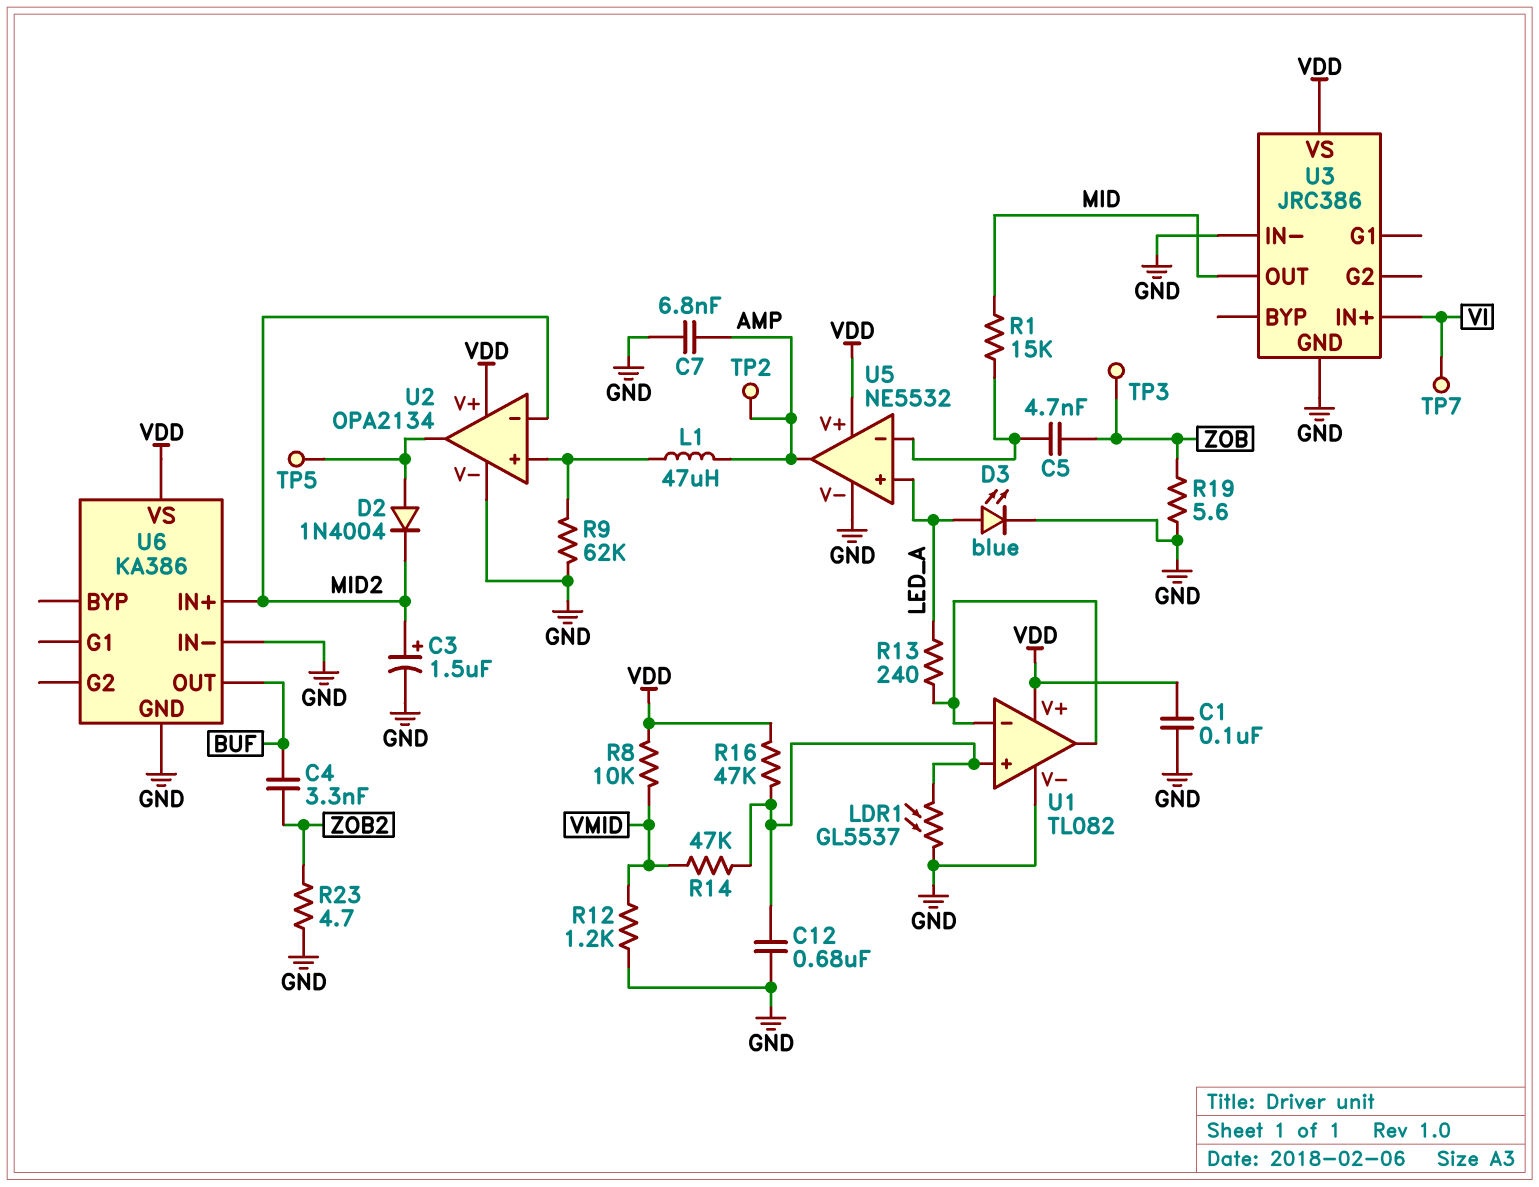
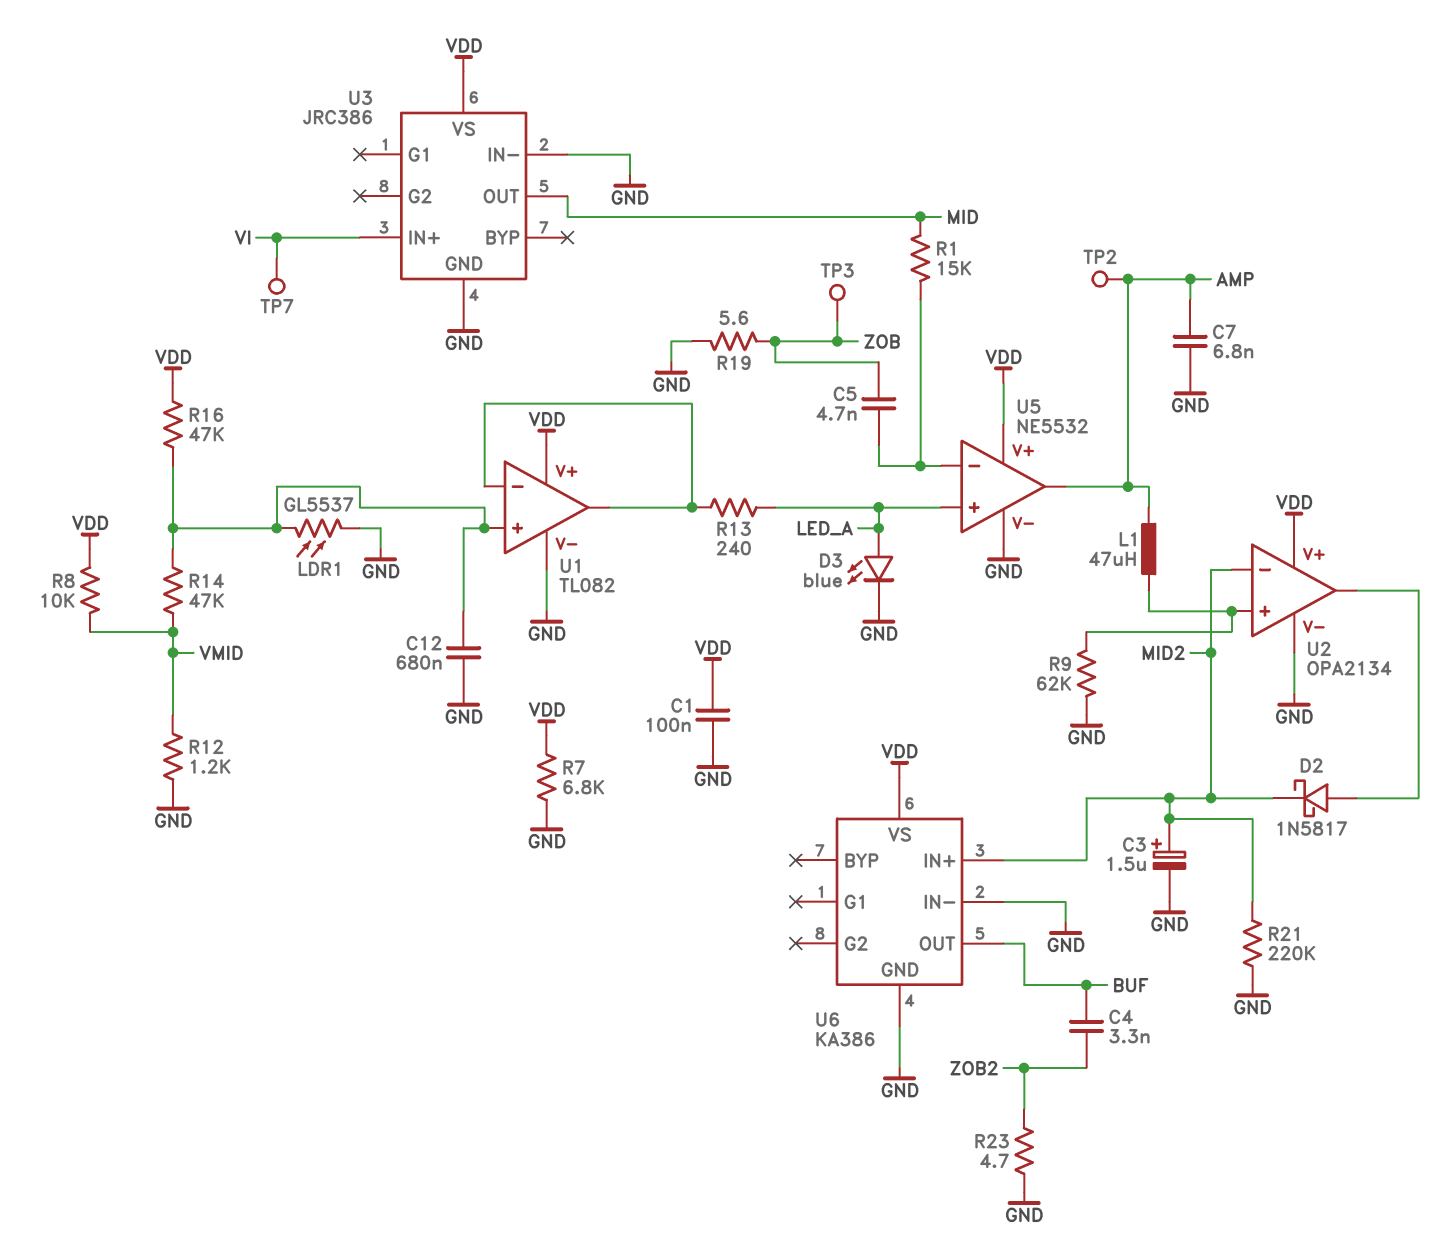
D2: diode 1N4004 (A U2/out, K MID2) -> schottky 1N5817 (A U2/out, K MID2)
R7: none -> 6.8k (GND, VDD)
R21: none -> 220k (GND, MID2)
TP5: test point (U2/out) -> none

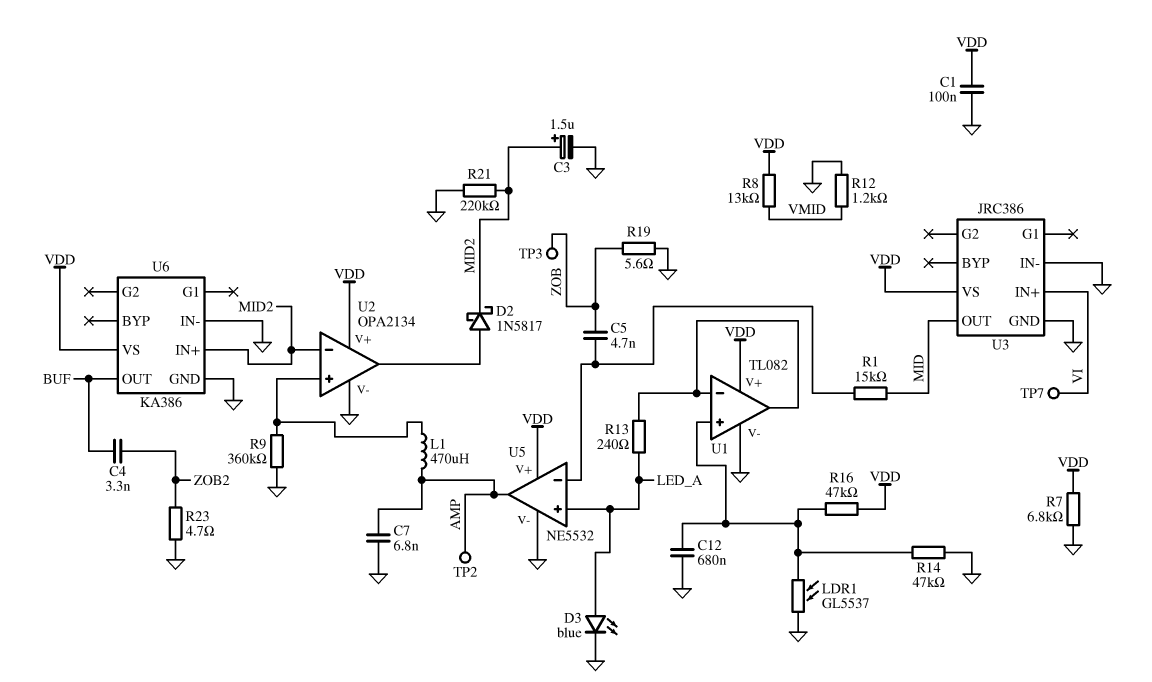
L1: 47uH (AMP, U2/in+) -> 470uH (AMP, U2/in+)
R8: 10k (VDD, VMID) -> 13k (VDD, VMID)
R9: 62k (GND, U2/in+) -> 360k (GND, U2/in+)
R14: 47k (U1/in+, VMID) -> 47k (GND, U1/in+)

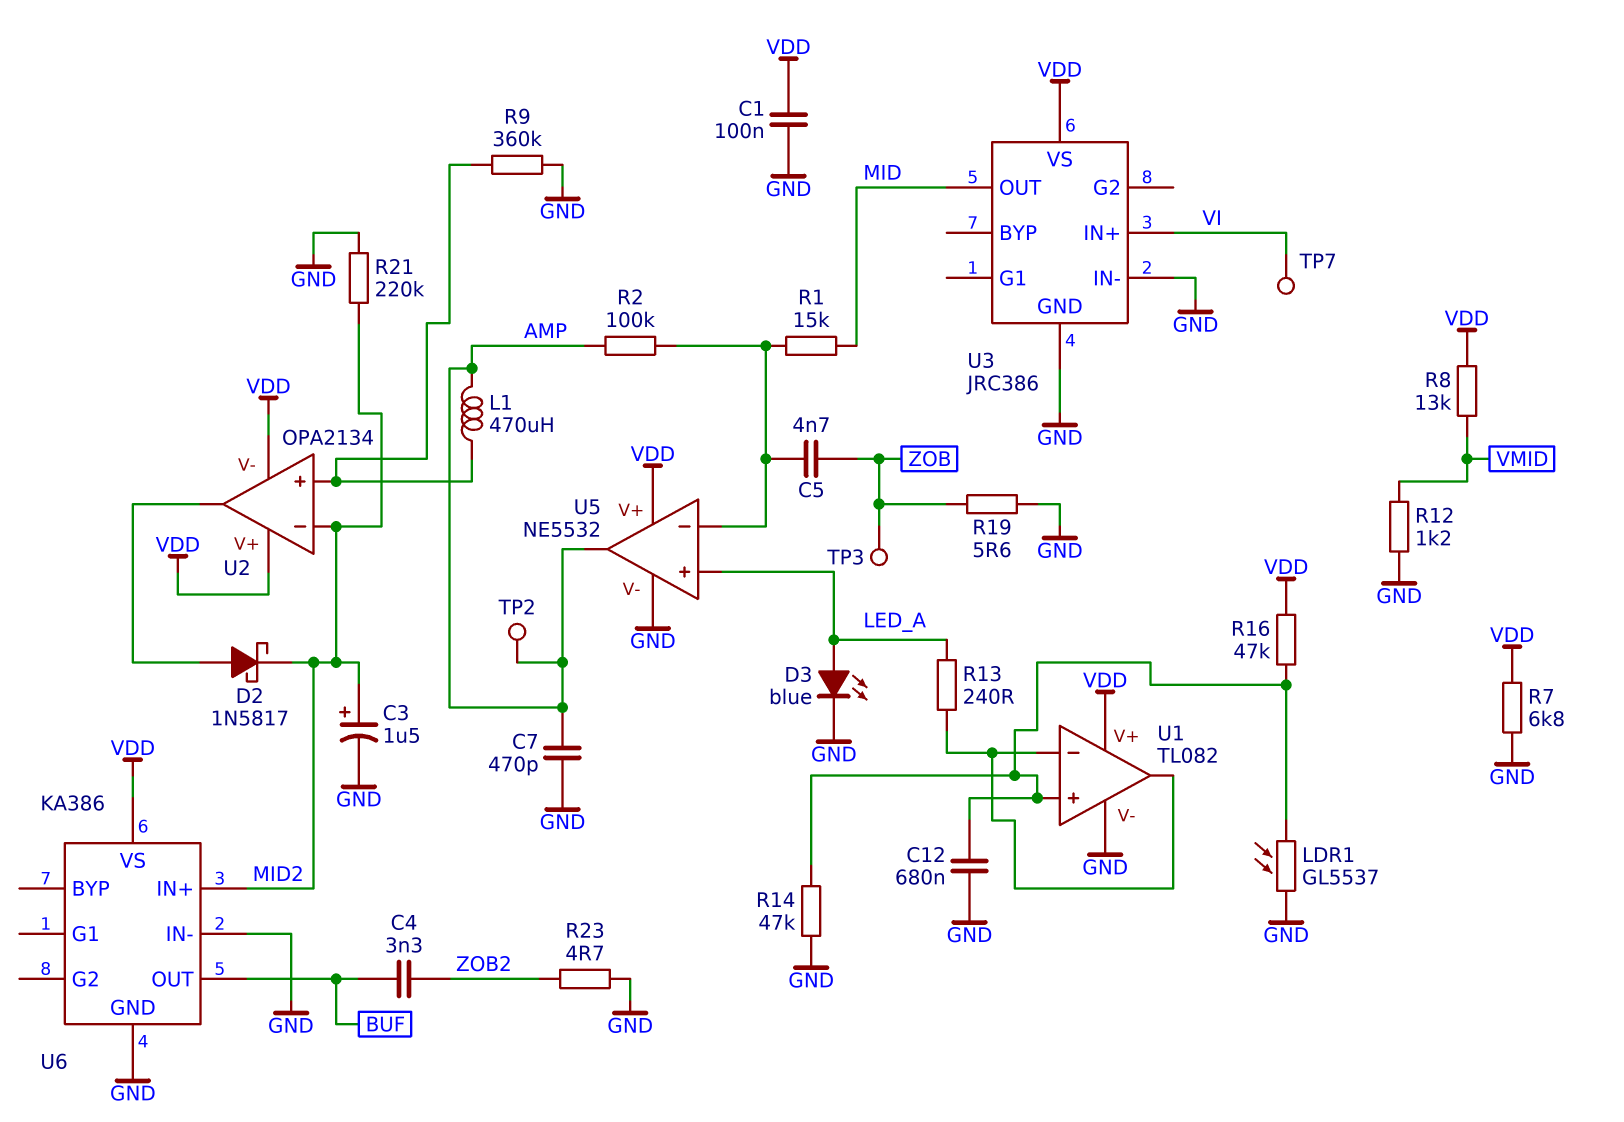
C7: 6.8nF (AMP, GND) -> 470pF (AMP, GND)
R2: none -> 100k (AMP, U5/in-)
U2 pin V-: GND -> VDD

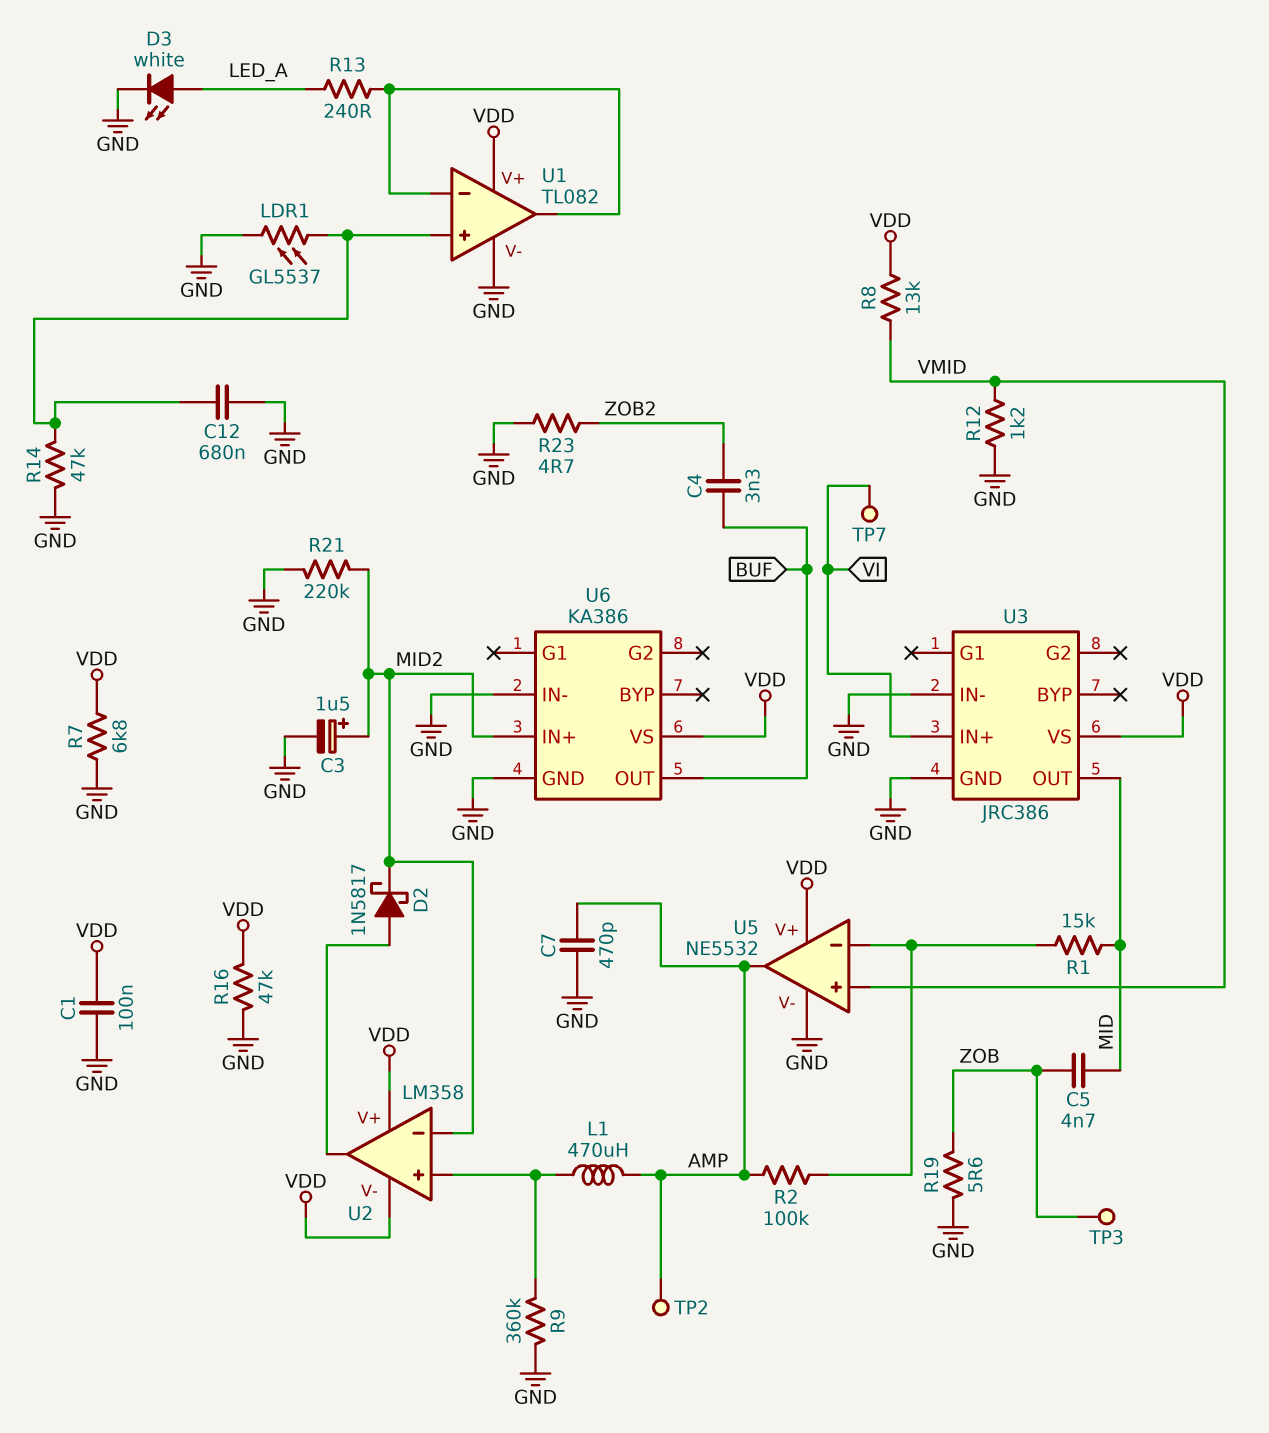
C5: 4.7nF (U5/in-, ZOB) -> 4.7nF (MID, ZOB)
D3: LED blue (A LED_A, K GND) -> LED white (A LED_A, K GND)
R16: 47k (U1/in+, VDD) -> 47k (GND, VDD)
U2: OPA2134 -> LM358
U5 pin in+: LED_A -> VMID

